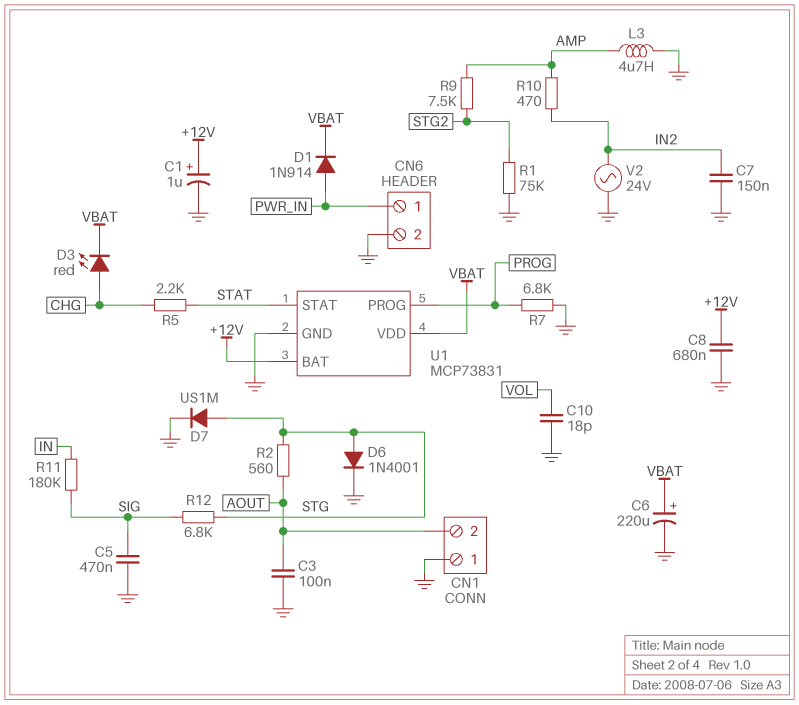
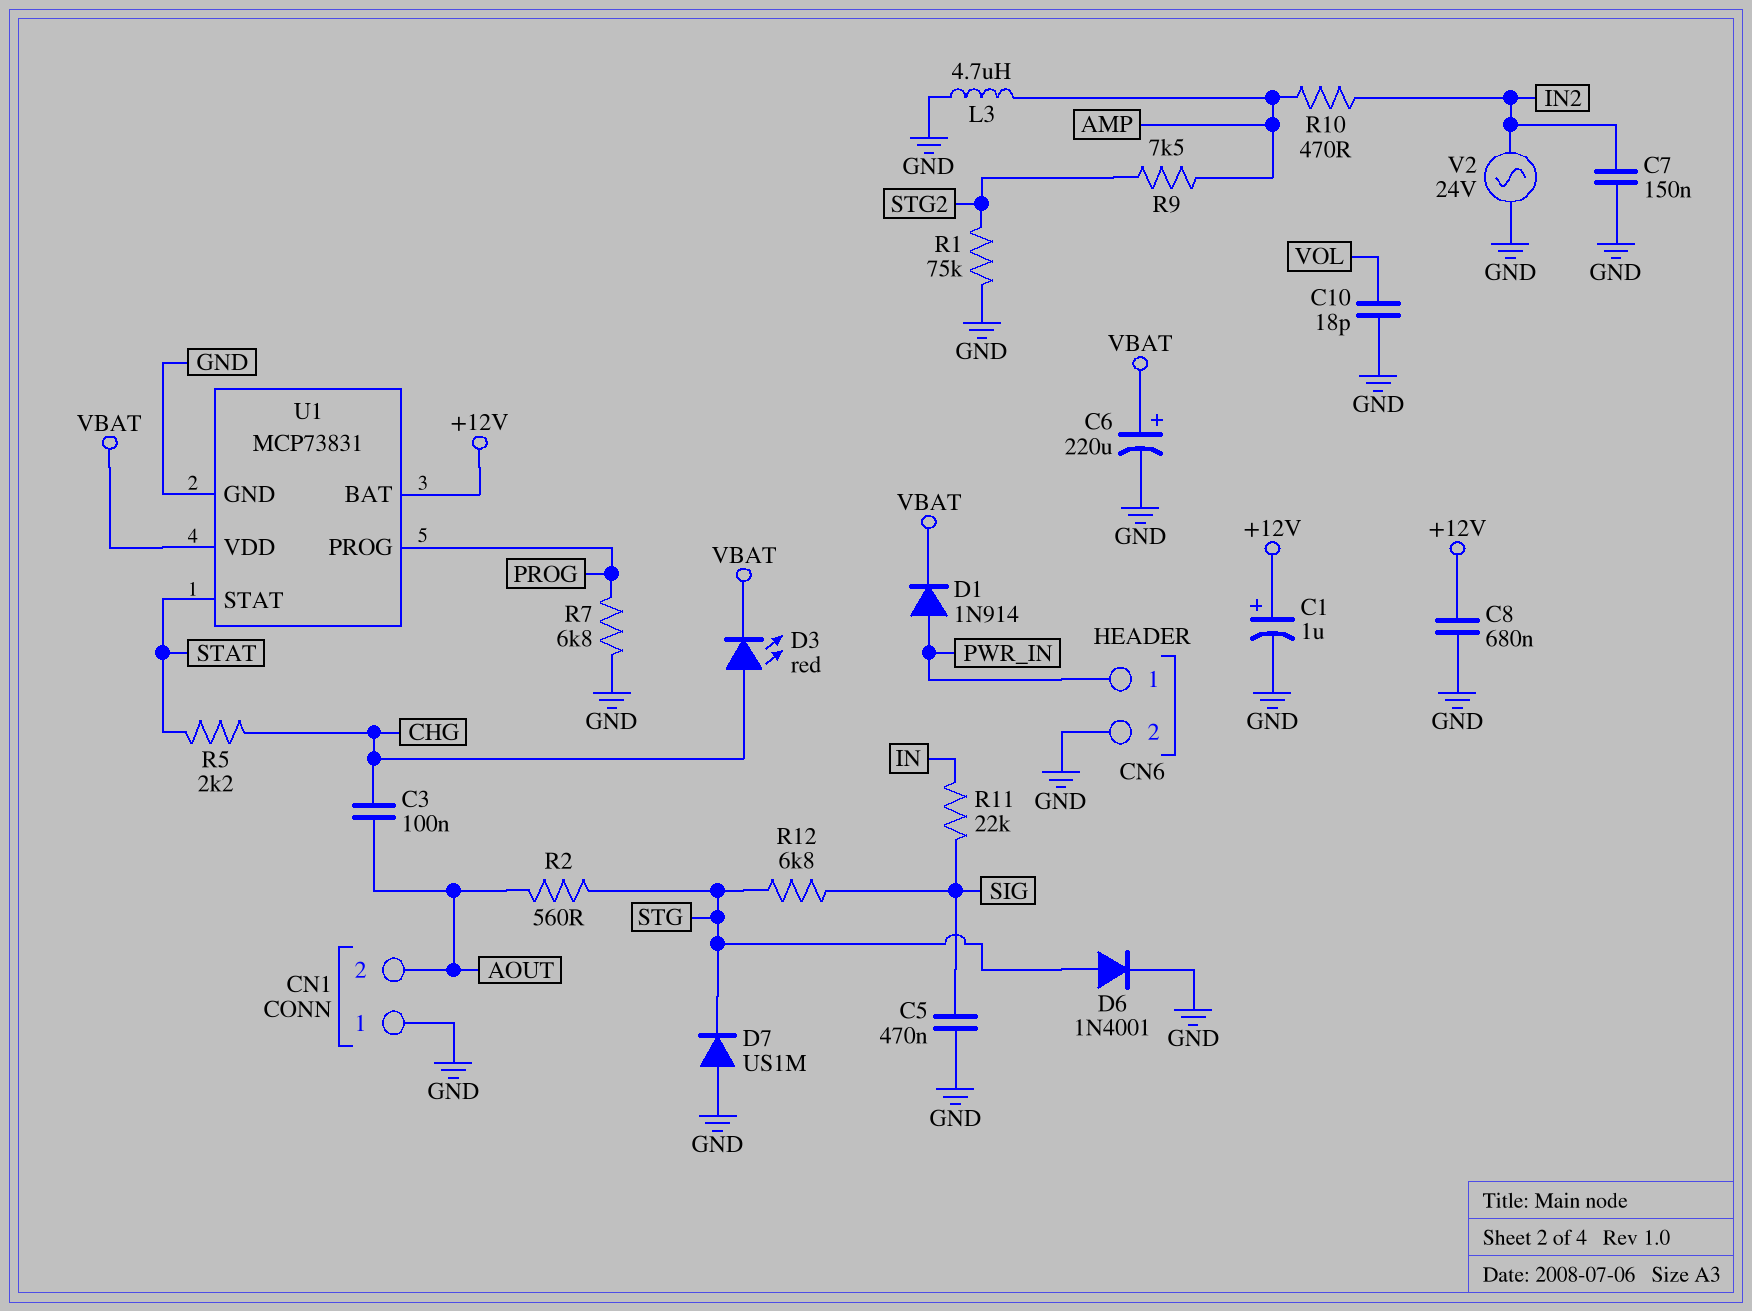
C3: 100nF (AOUT, GND) -> 100nF (AOUT, CHG)
D7: diode US1M (A STG, K GND) -> diode US1M (A GND, K STG)
R11: 180k (IN, SIG) -> 22k (IN, SIG)

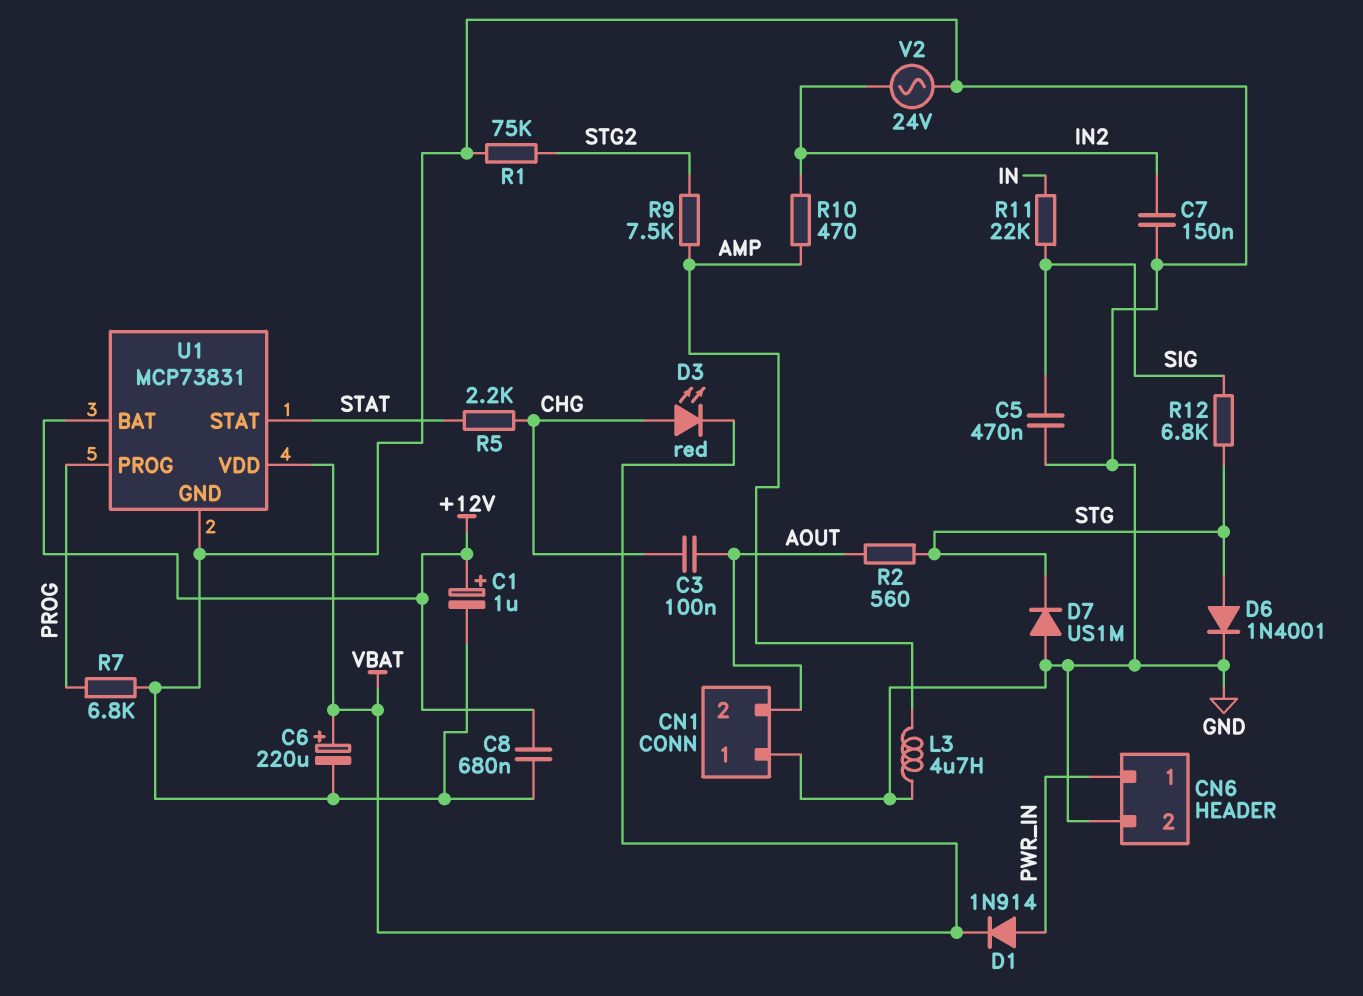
C10: 18pF (GND, VOL) -> none

